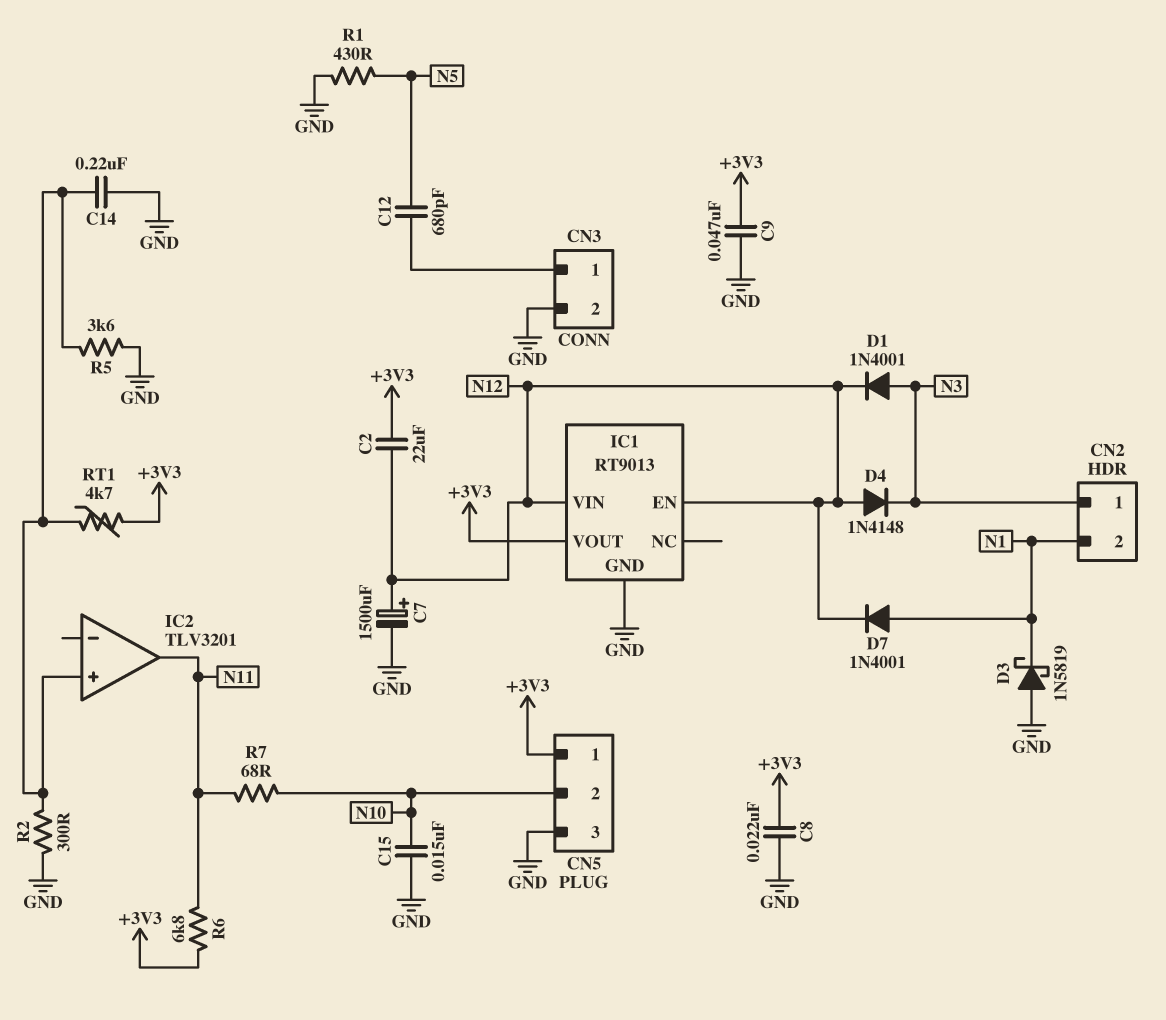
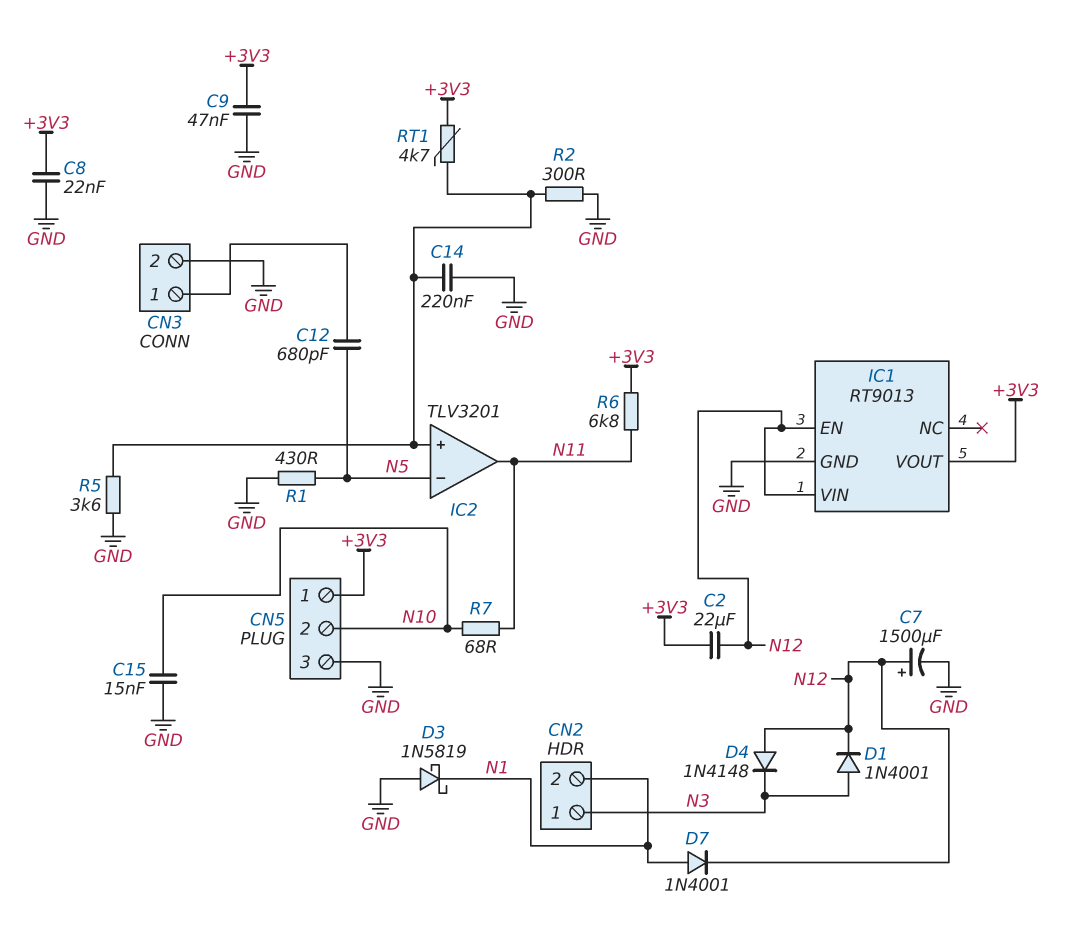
IC2 pin in-: none -> N5

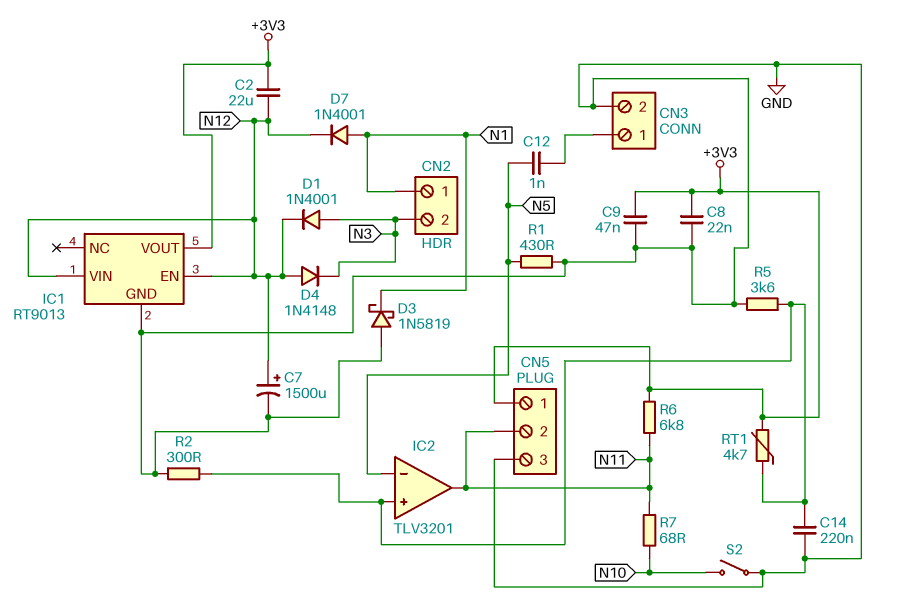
C12: 680pF (CN3/1, N5) -> 1nF (CN3/1, N5)
C15: 15nF (GND, N10) -> none
CN2 pin 1: N3 -> N1
CN2 pin 2: N1 -> N3
CN5 pin 2: N10 -> N11
S2: none -> switch (GND, N10)

